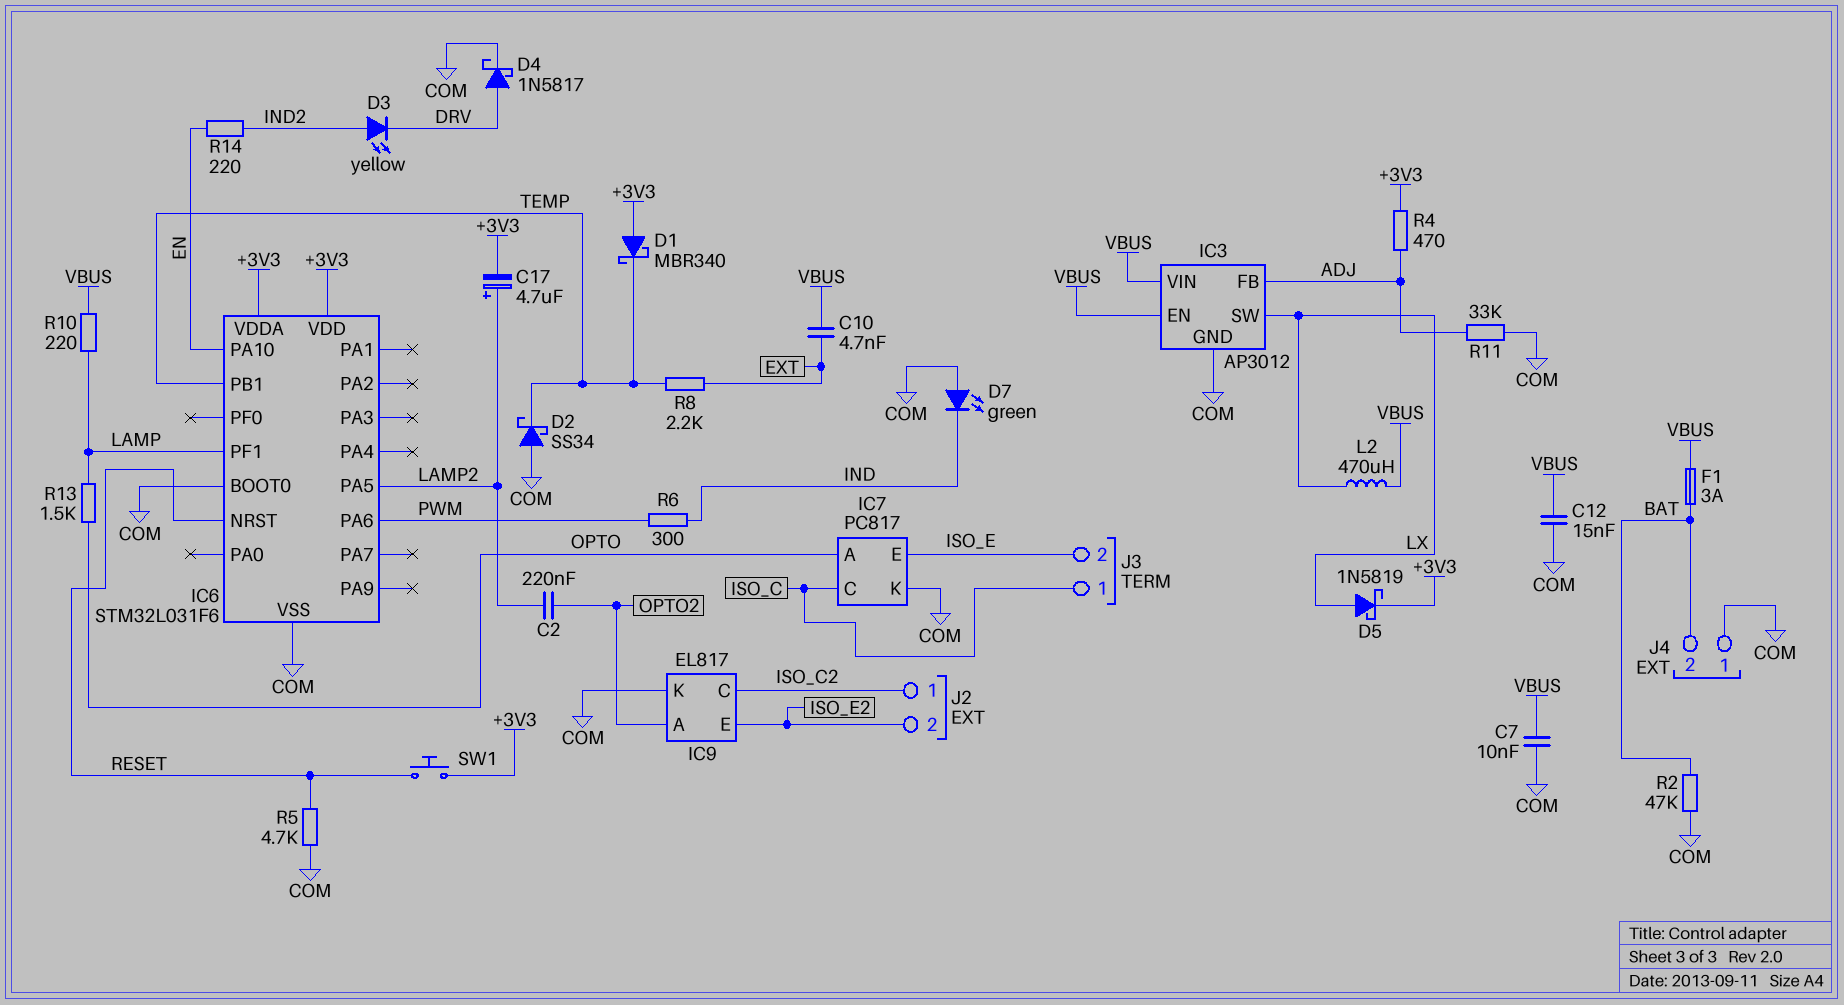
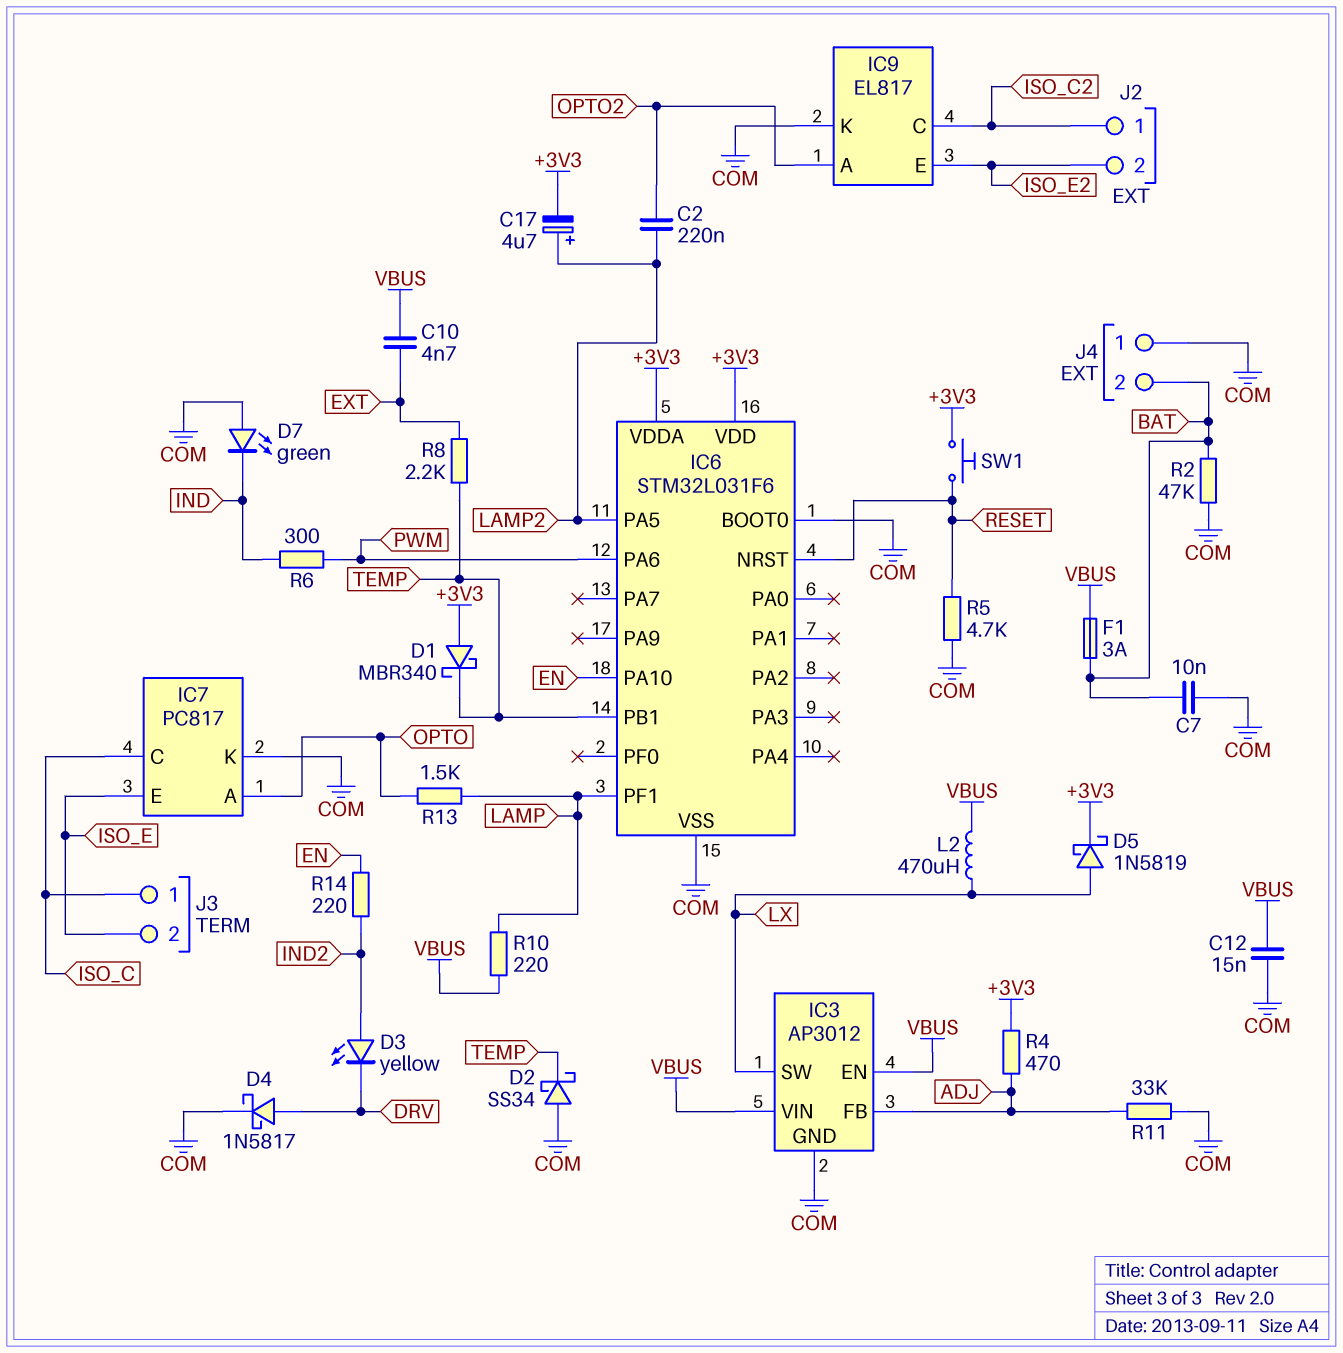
C7: 10nF (COM, VBUS) -> 10nF (BAT, COM)

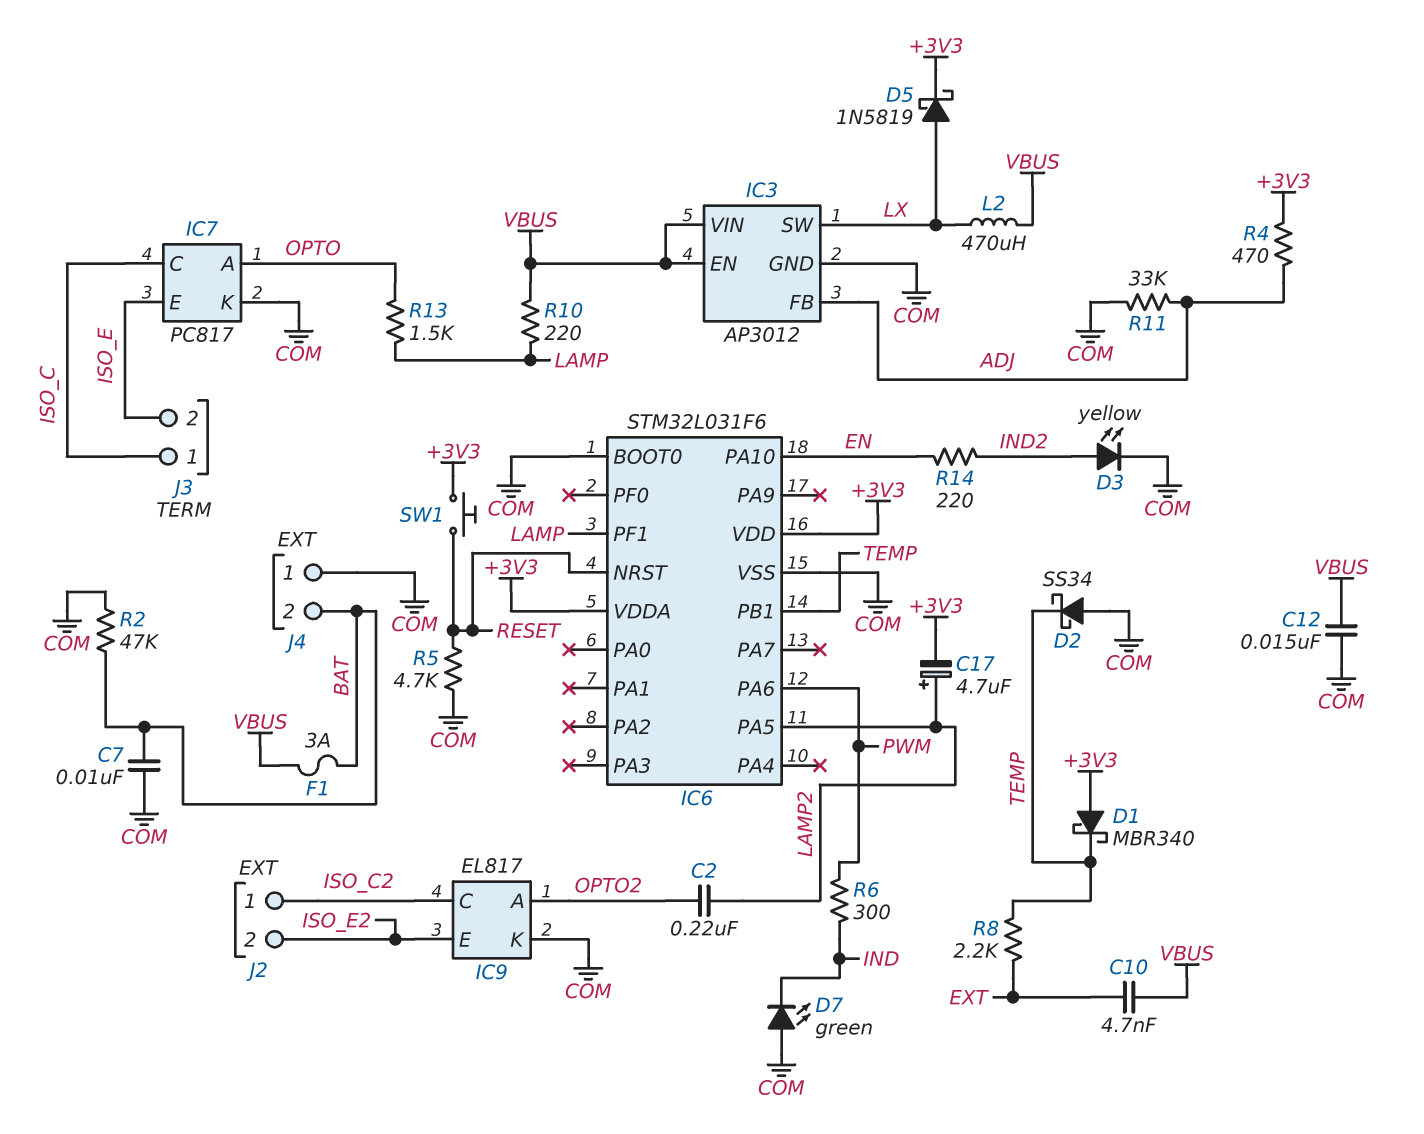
D3: LED yellow (A IND2, K DRV) -> LED yellow (A IND2, K COM)
D4: schottky 1N5817 (A DRV, K COM) -> none

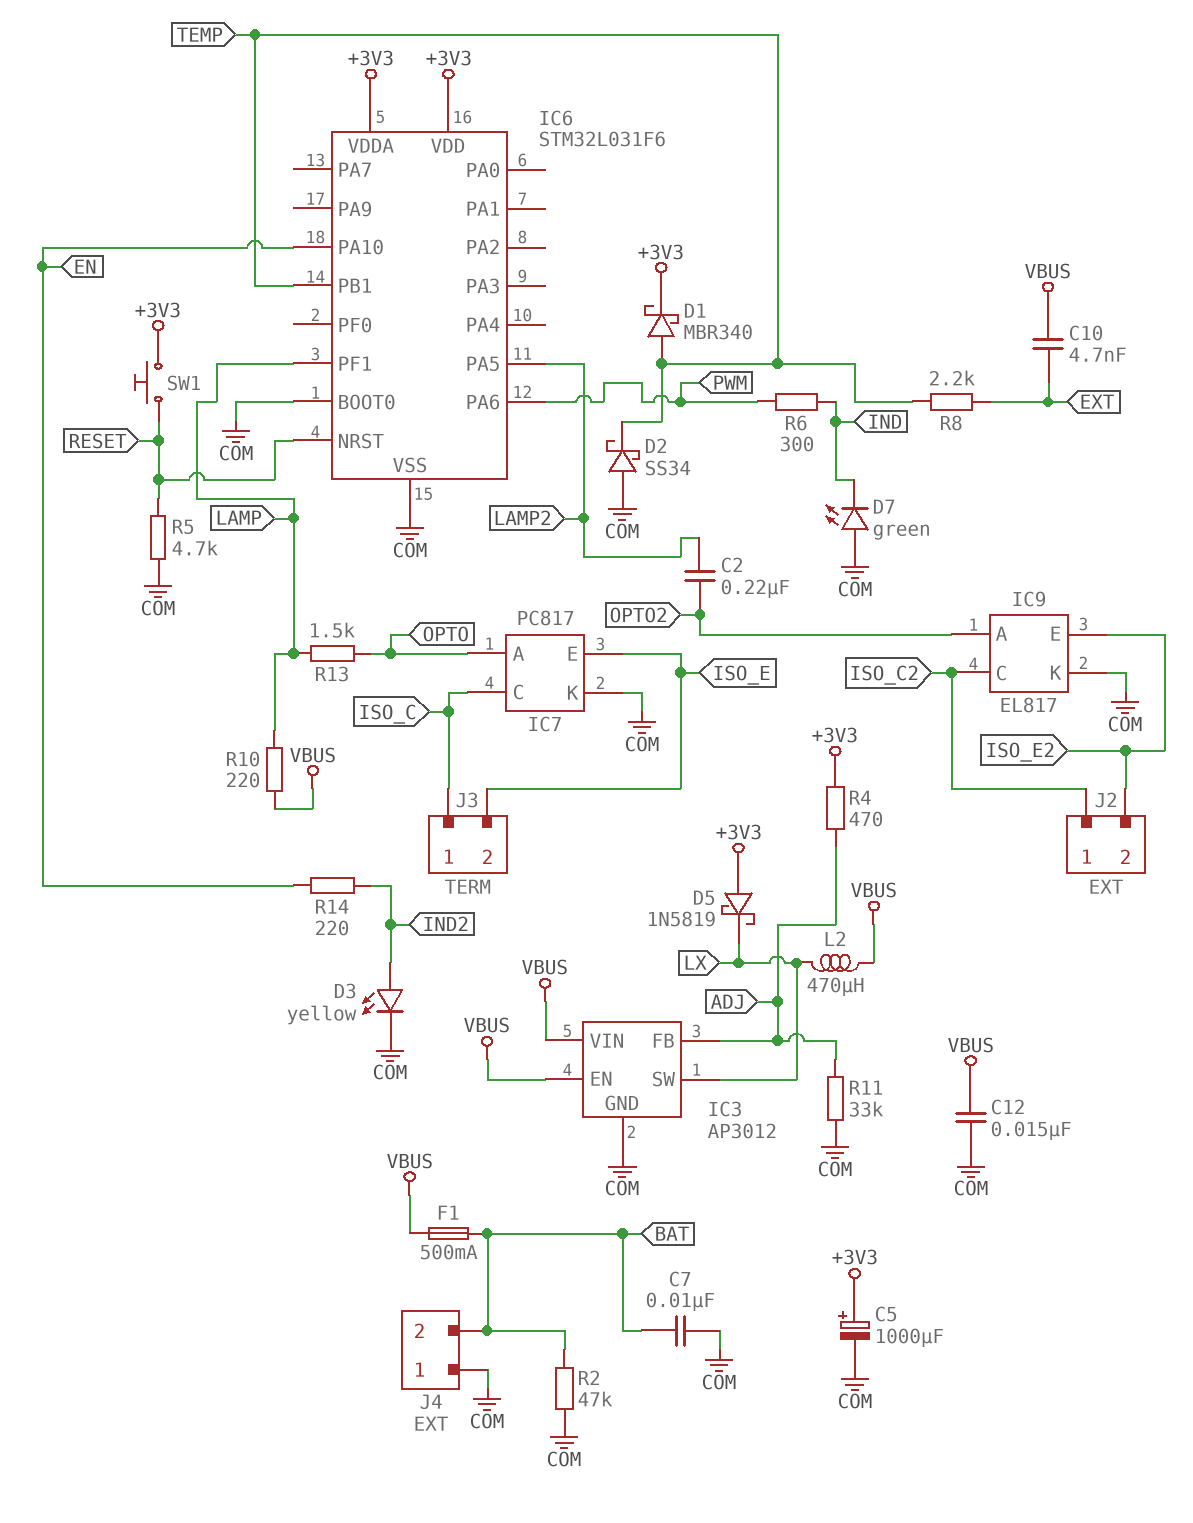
C5: none -> 1000uF (plus +3V3, minus COM)
C17: 4.7uF (plus LAMP2, minus +3V3) -> none
D1: schottky MBR340 (A +3V3, K TEMP) -> schottky MBR340 (A TEMP, K +3V3)
D5: schottky 1N5819 (A LX, K +3V3) -> schottky 1N5819 (A +3V3, K LX)
F1: 3A (BAT, VBUS) -> 500mA (BAT, VBUS)

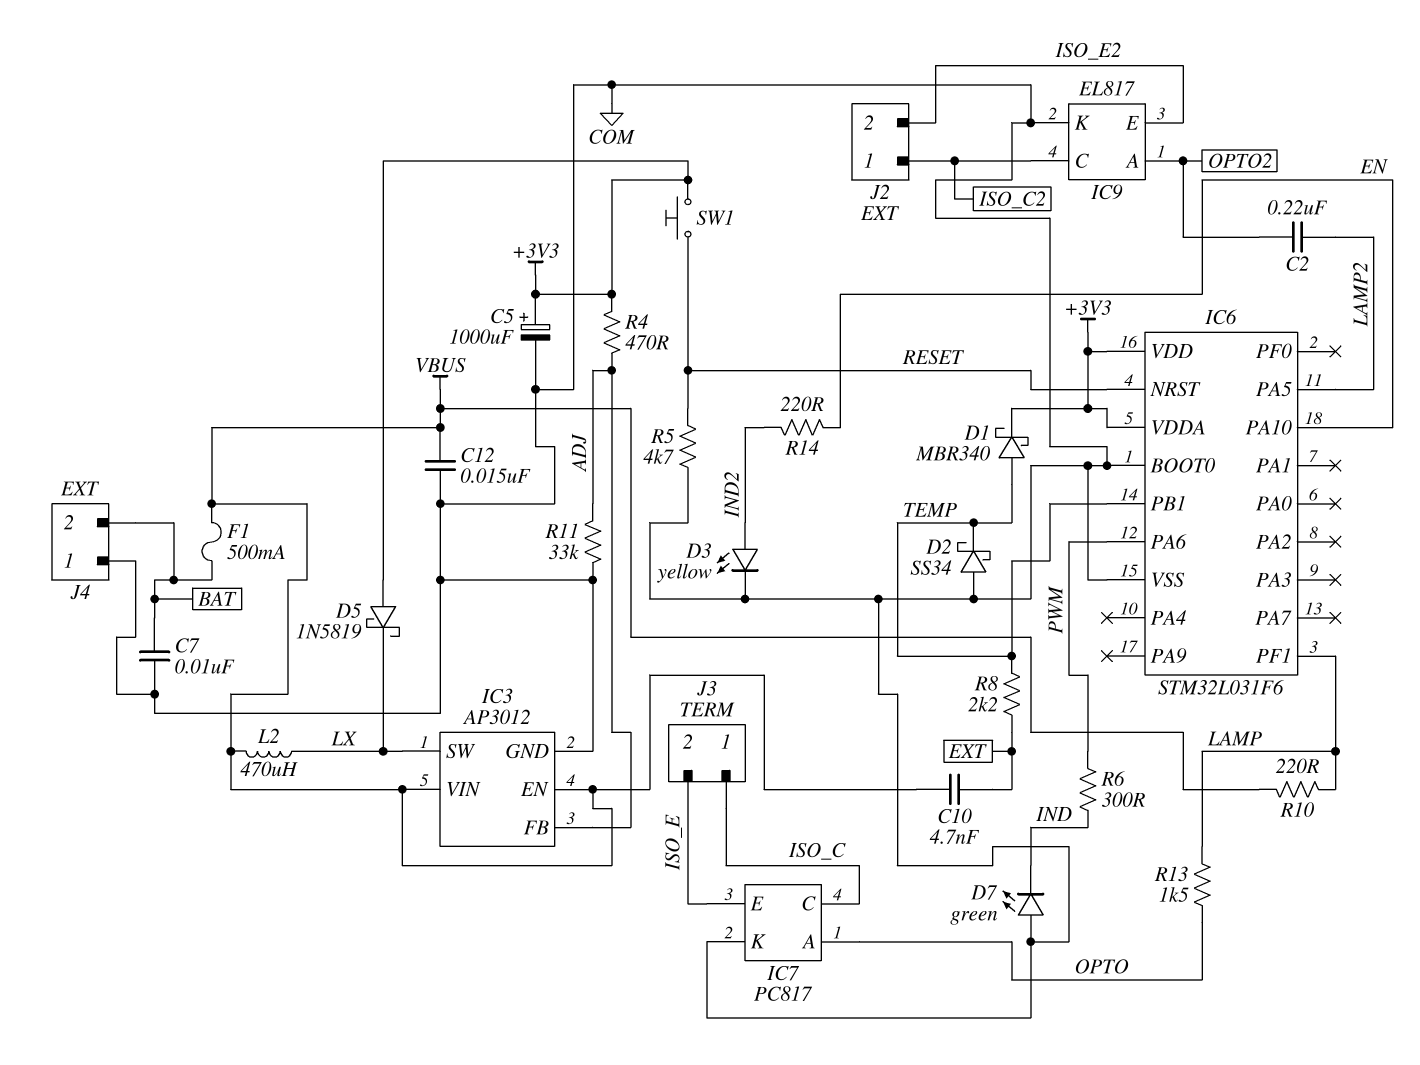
R2: 47k (BAT, COM) -> none

